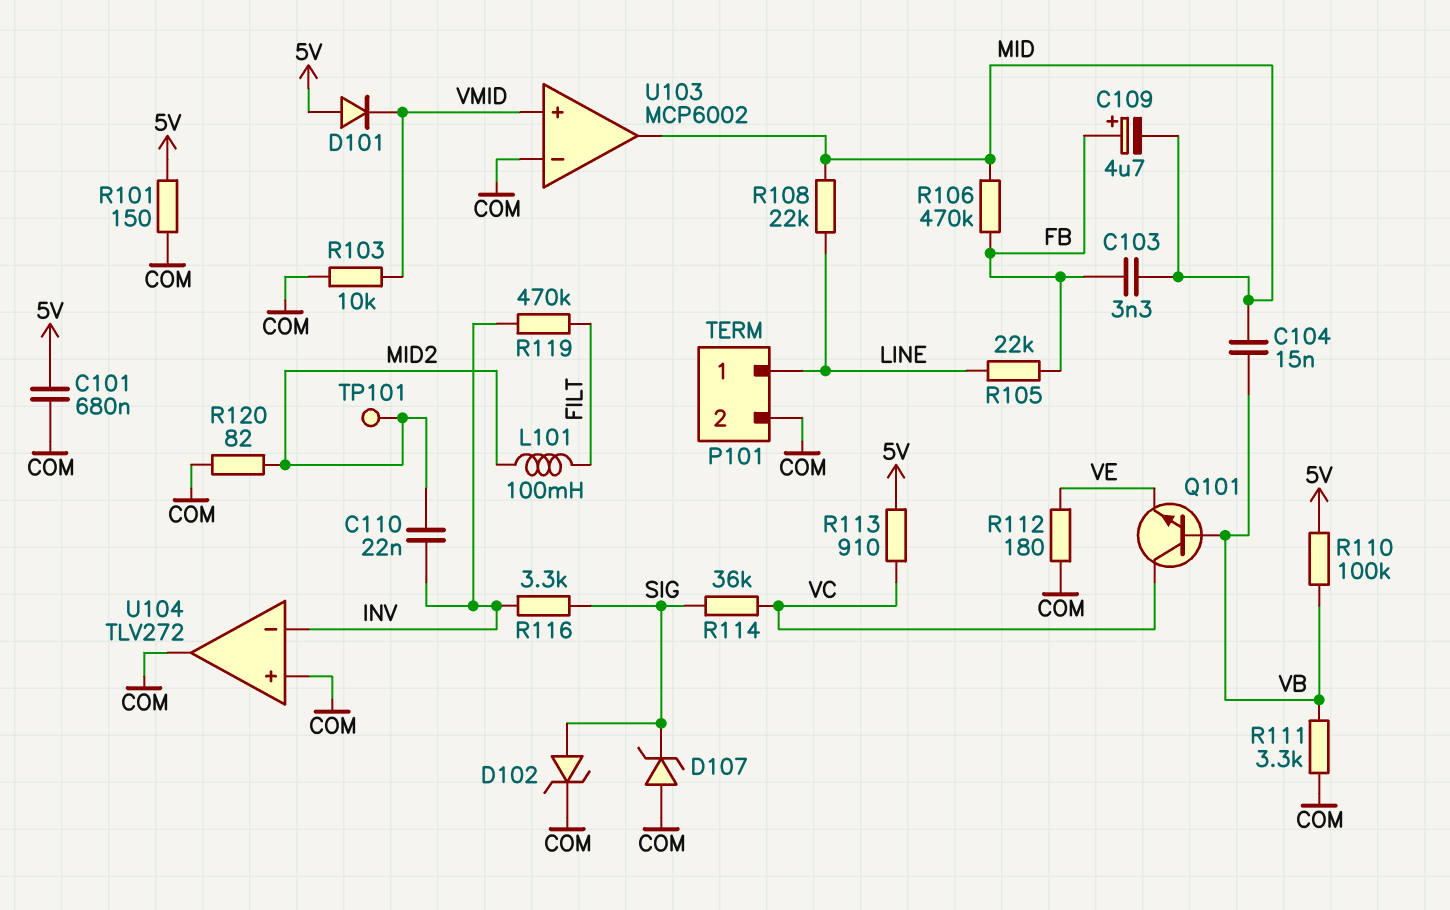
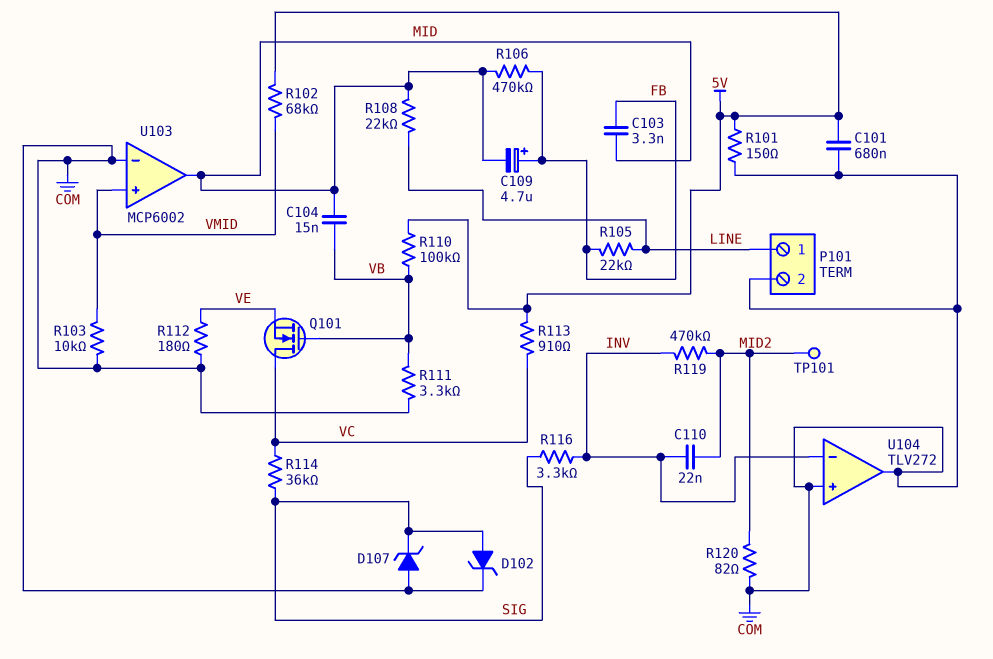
D101: diode (A 5V, K VMID) -> none
L101: 100mH (FILT, MID2) -> none
Q101: NPN (B VB, C VC, E VE) -> NMOS (G VB, D VC, S VE)
R102: none -> 68k (5V, VMID)
R119: 470k (FILT, INV) -> 470k (INV, MID2)

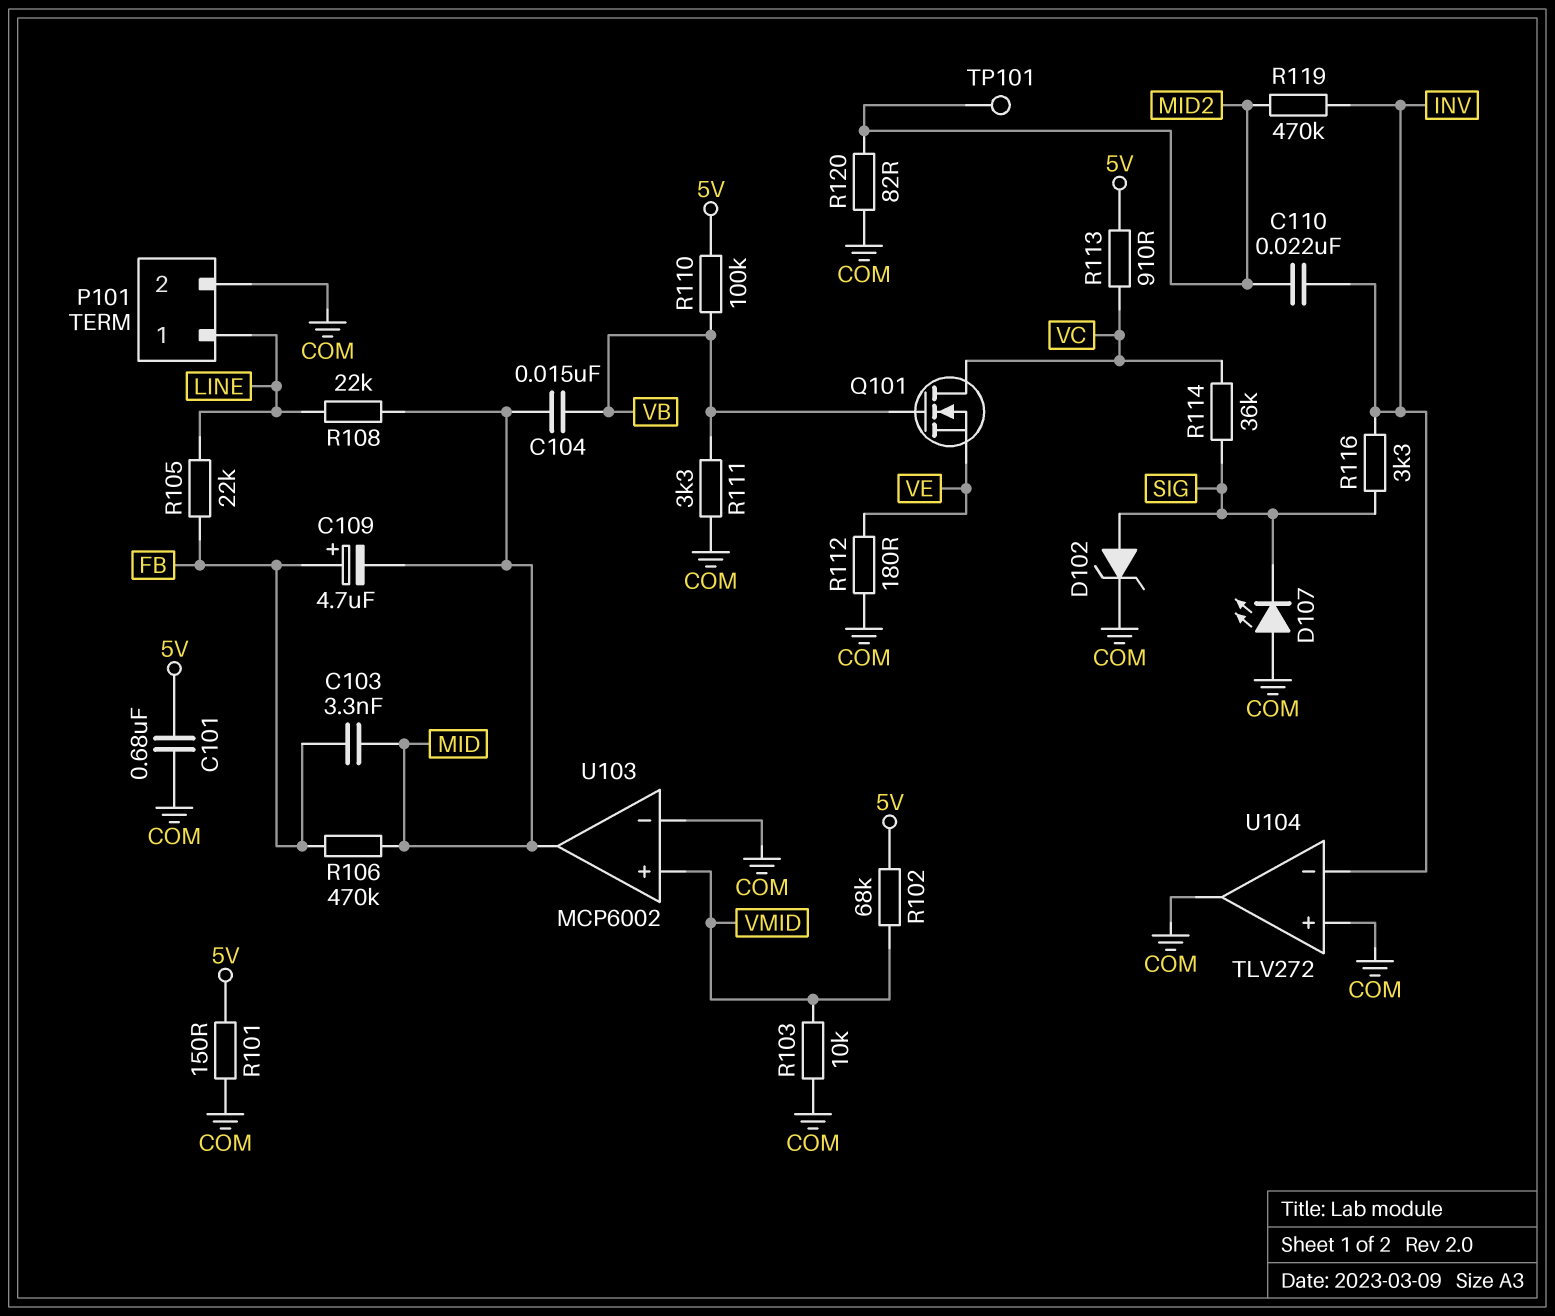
D107: zener (A COM, K SIG) -> LED (A COM, K SIG)

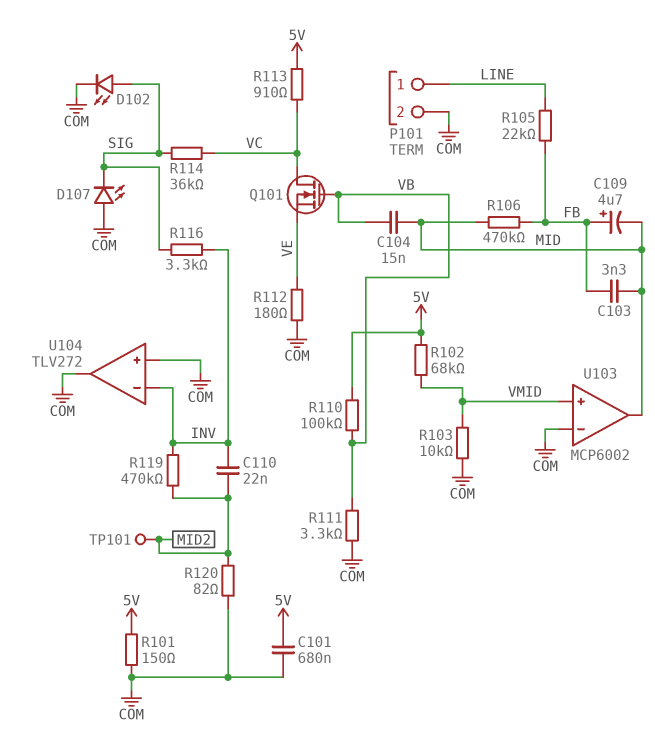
D102: zener (A SIG, K COM) -> LED (A SIG, K COM)
R108: 22k (LINE, MID) -> none

